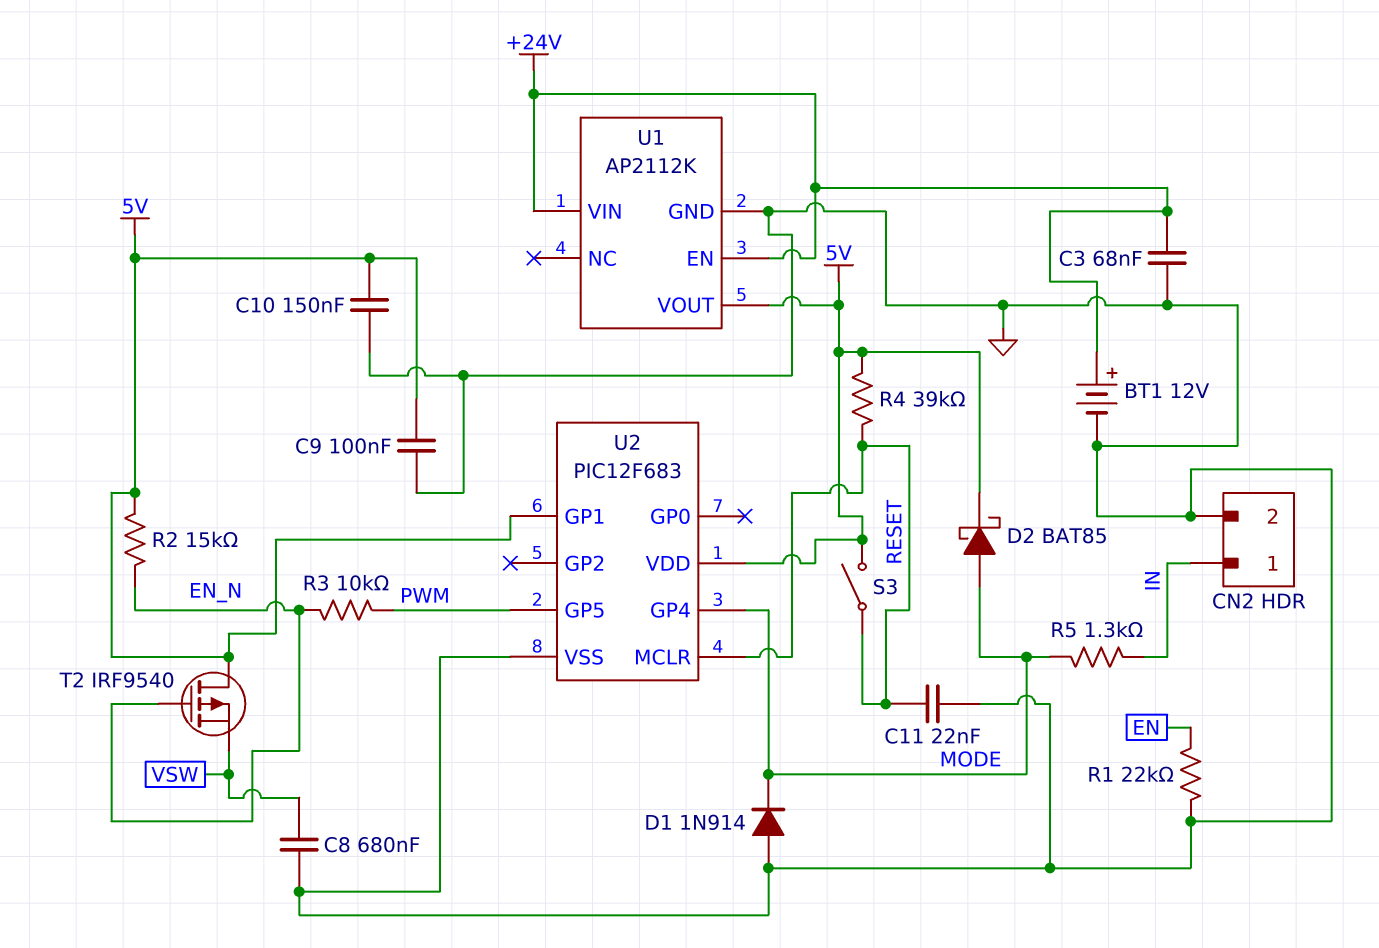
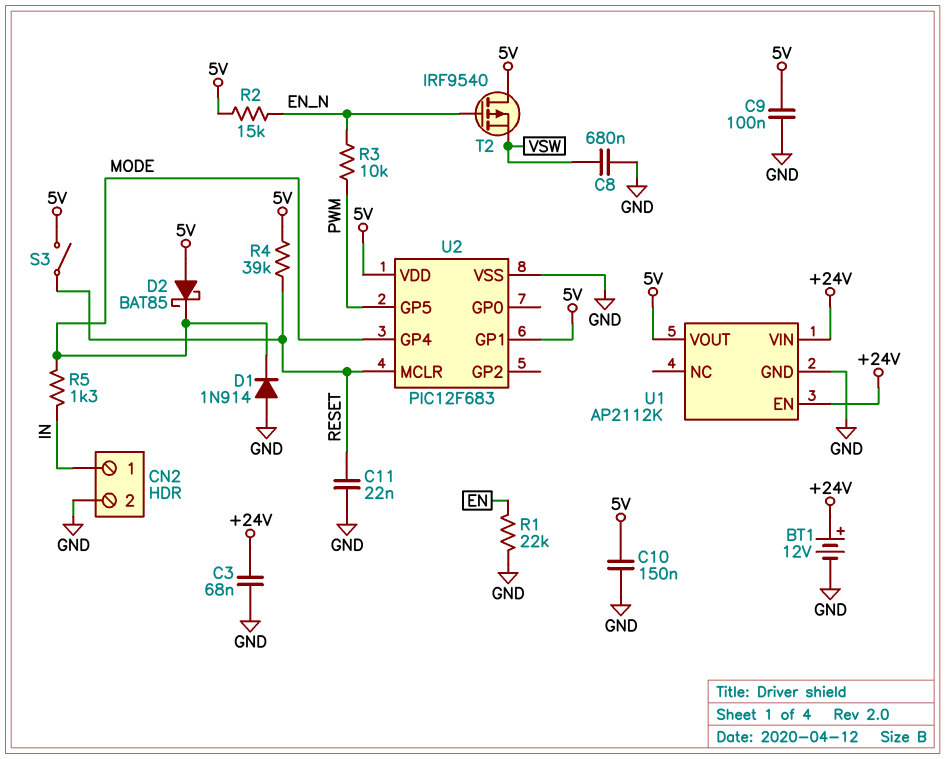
D2: schottky BAT85 (A MODE, K 5V) -> schottky BAT85 (A 5V, K MODE)

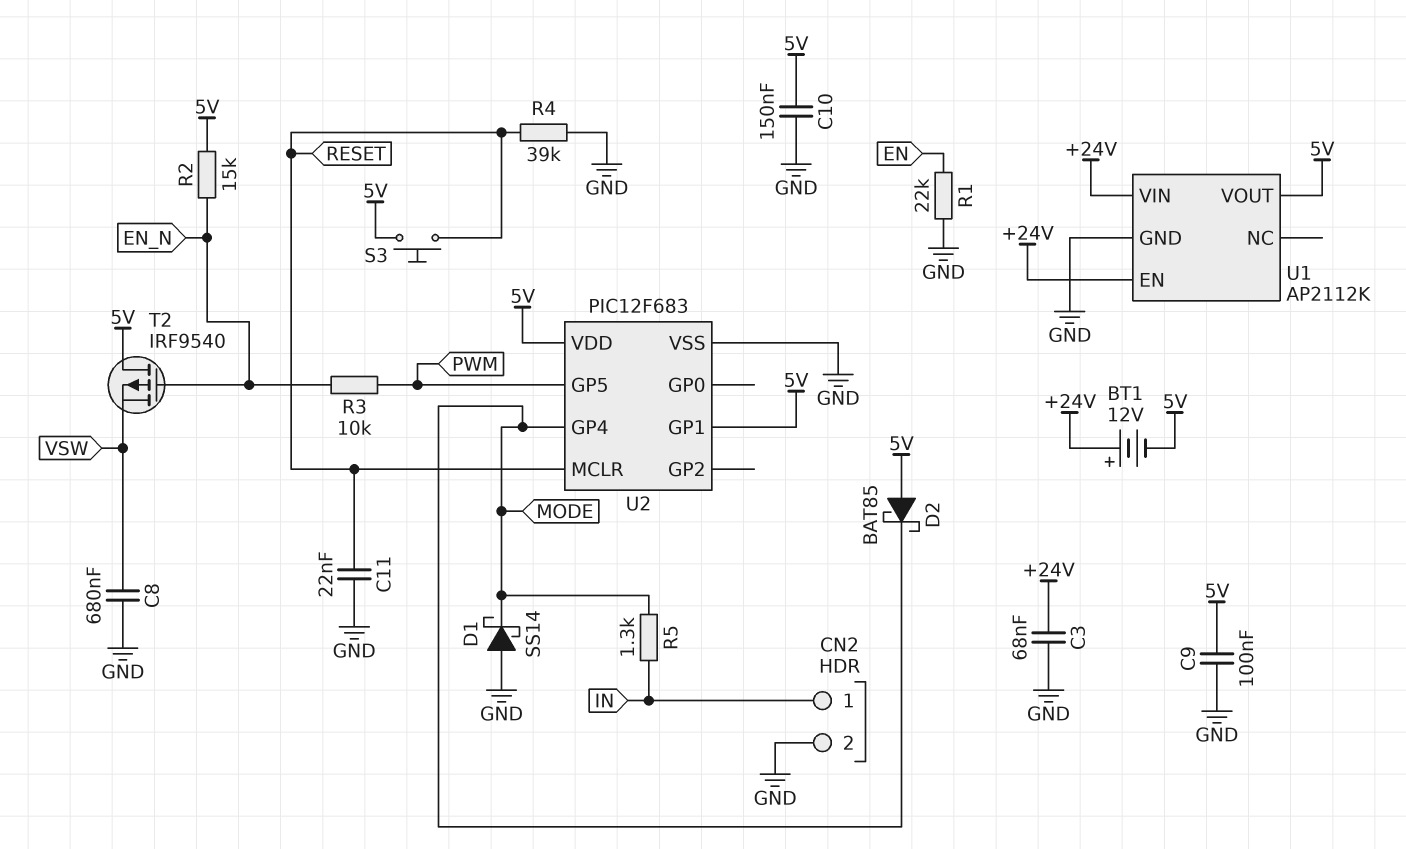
BT1: 12V (plus +24V, minus GND) -> 12V (plus +24V, minus 5V)
D1: diode 1N914 (A GND, K MODE) -> schottky SS14 (A GND, K MODE)
R4: 39k (5V, RESET) -> 39k (GND, RESET)
S3: switch (5V, RESET) -> button (5V, RESET)

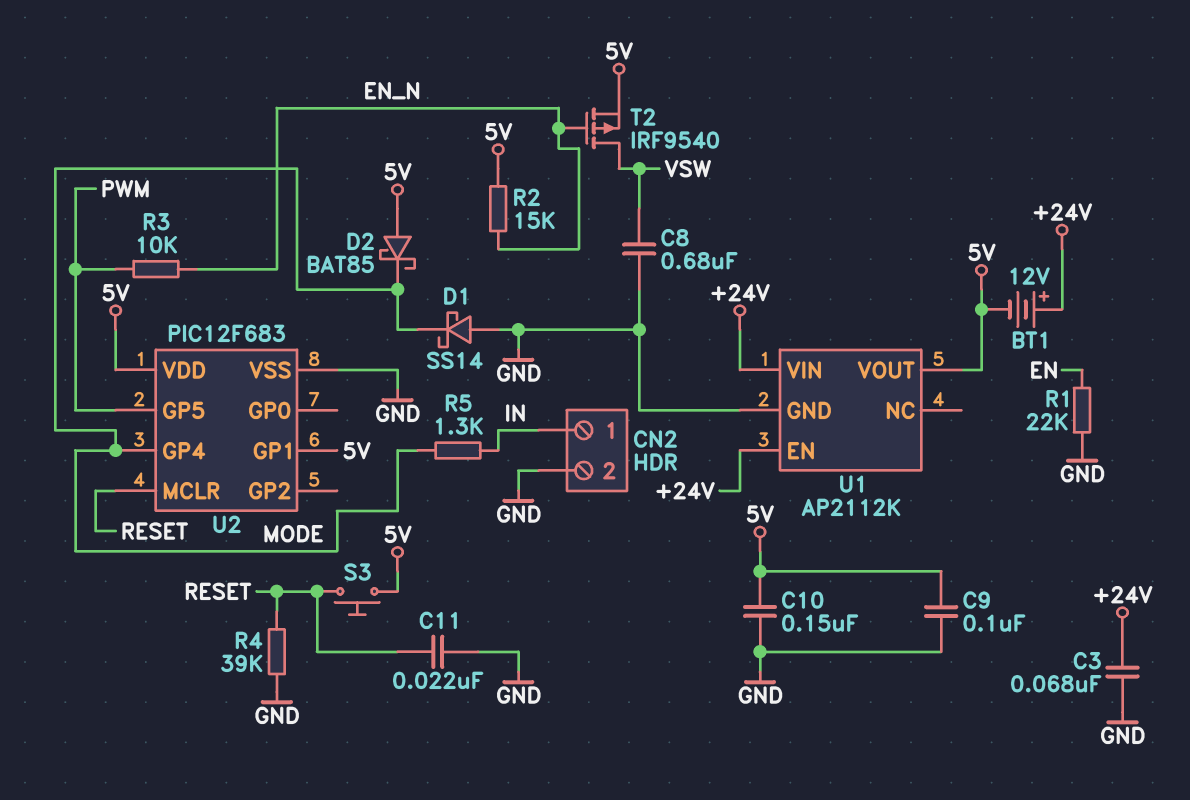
T2: PMOS IRF9540 (G EN_N, D 5V, S VSW) -> PMOS IRF9540 (G EN_N, D VSW, S 5V)

